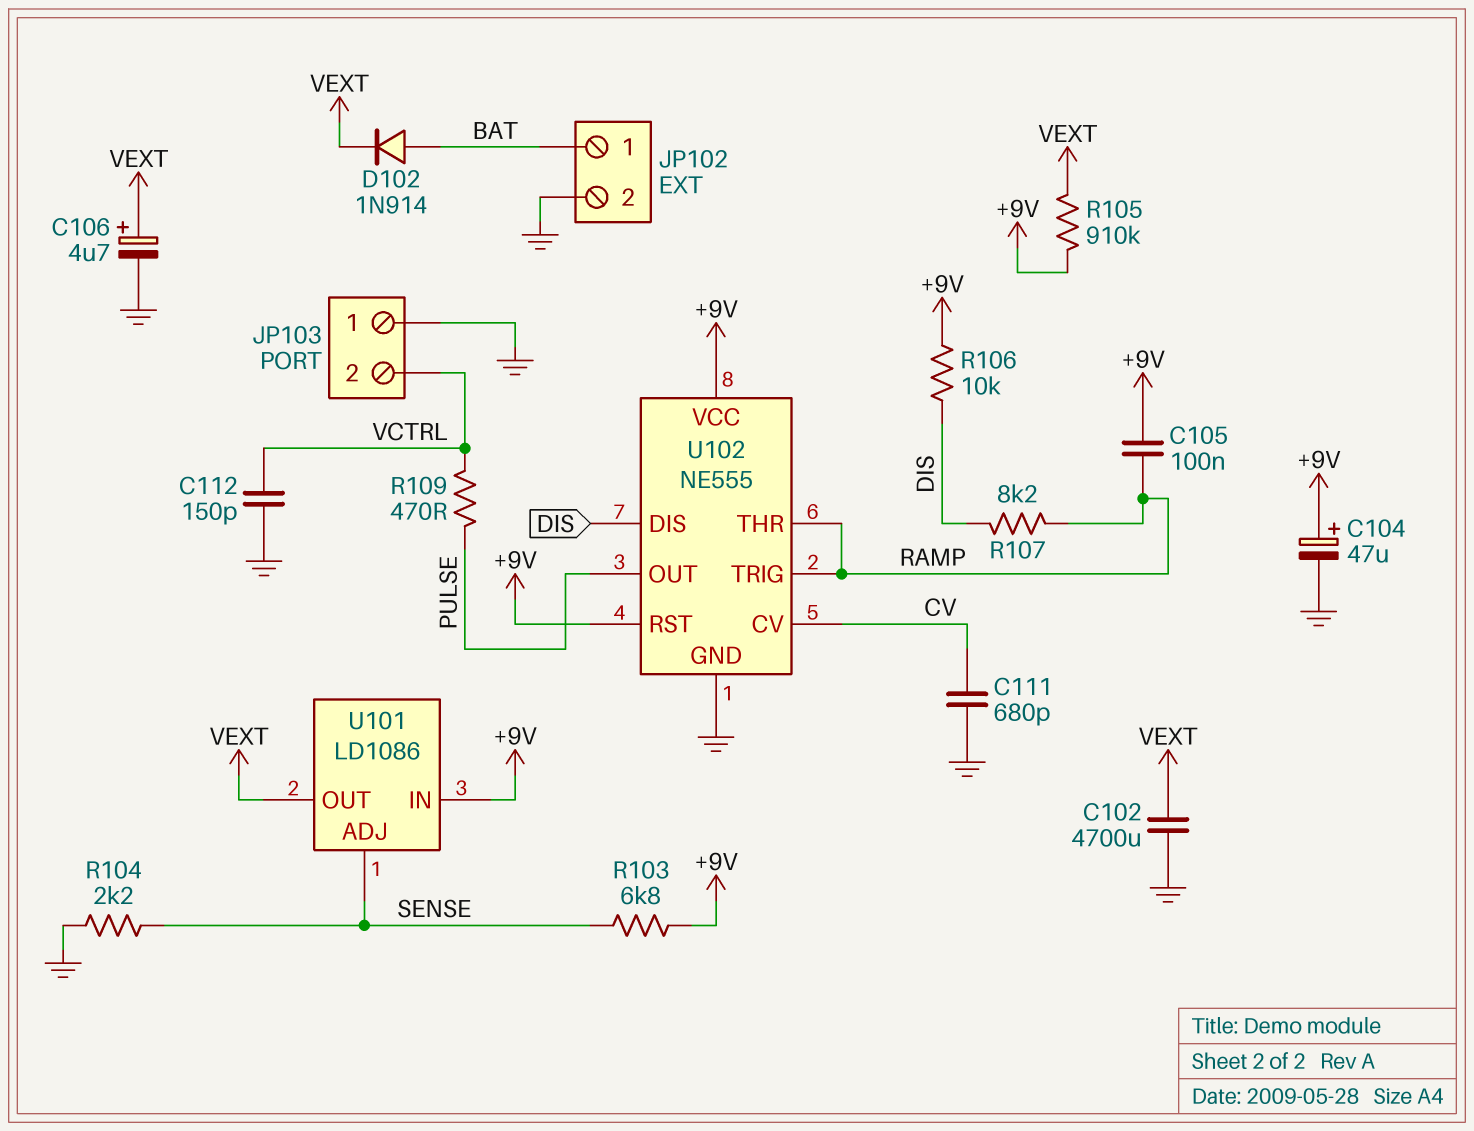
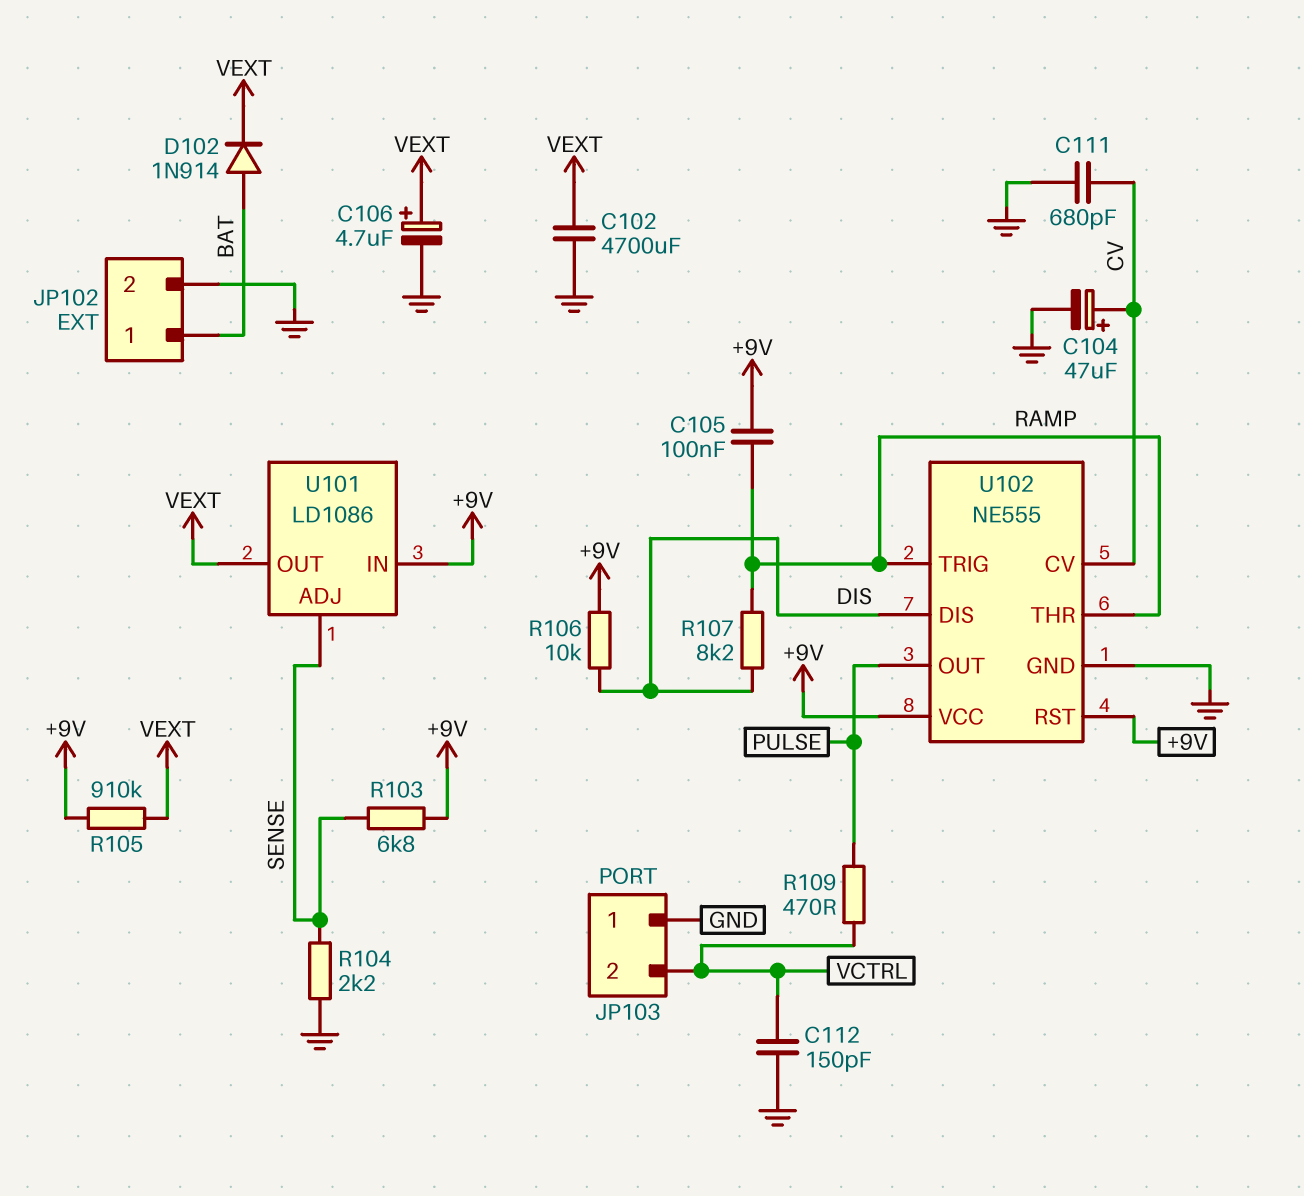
C104: 47uF (plus +9V, minus GND) -> 47uF (plus CV, minus GND)

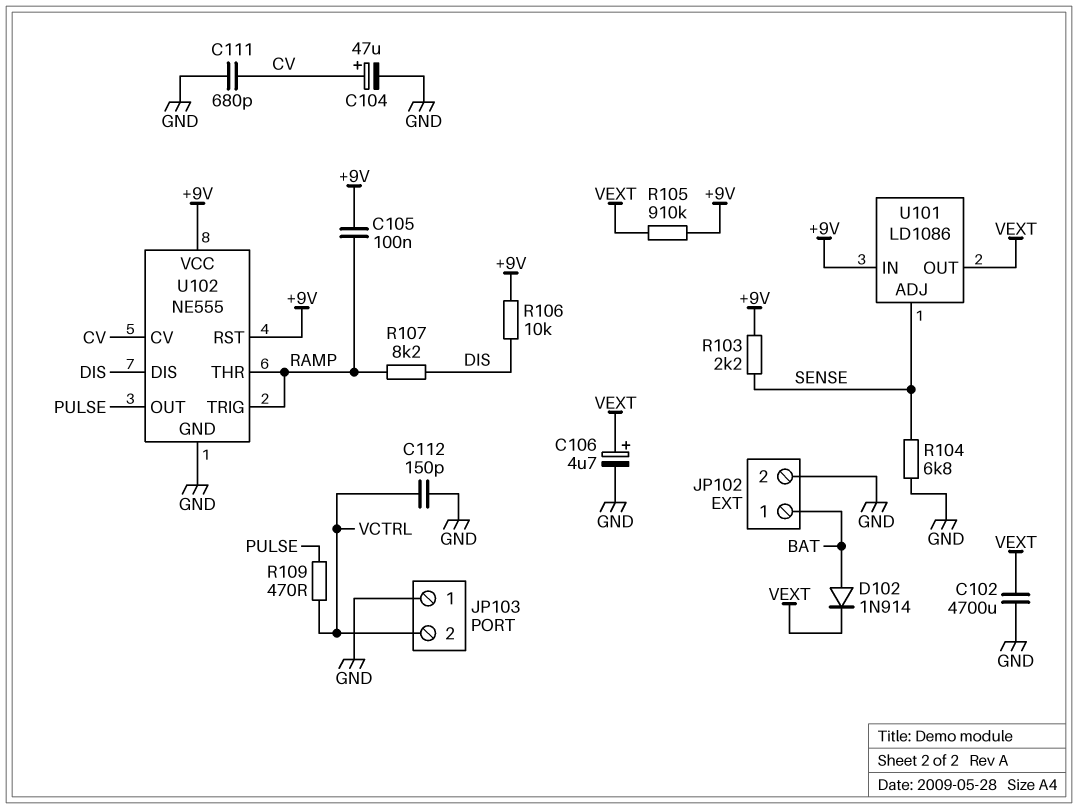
R103: 6.8k (+9V, SENSE) -> 2.2k (+9V, SENSE)
R104: 2.2k (GND, SENSE) -> 6.8k (GND, SENSE)

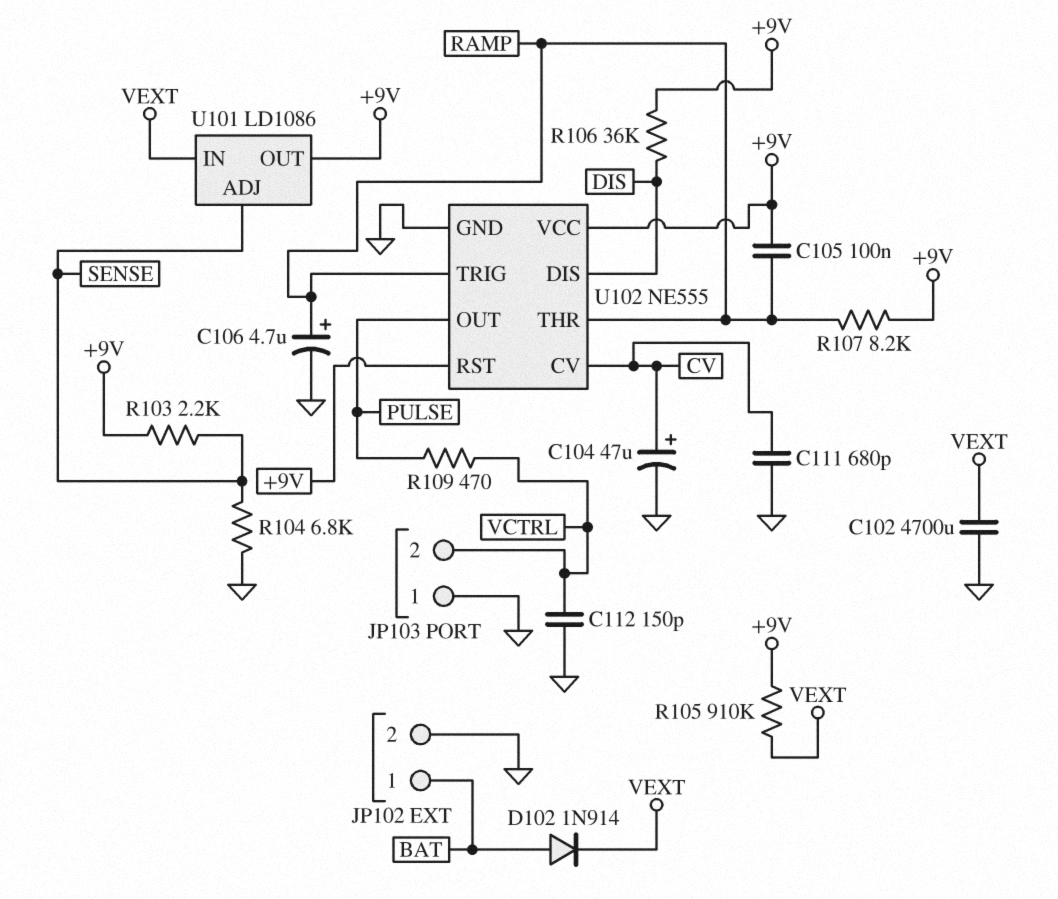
C106: 4.7uF (plus VEXT, minus GND) -> 4.7uF (plus RAMP, minus GND)
R106: 10k (+9V, DIS) -> 36k (+9V, DIS)
R107: 8.2k (DIS, RAMP) -> 8.2k (+9V, RAMP)
U101 pin IN: +9V -> VEXT
U101 pin OUT: VEXT -> +9V

